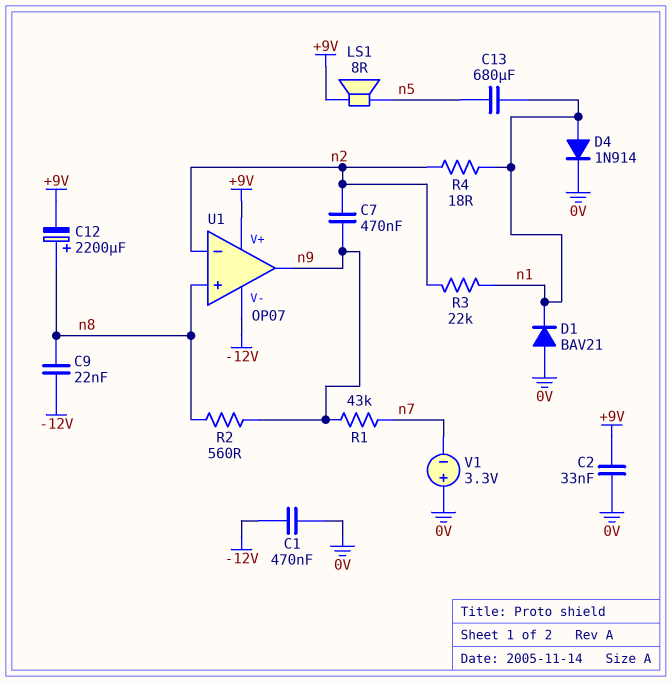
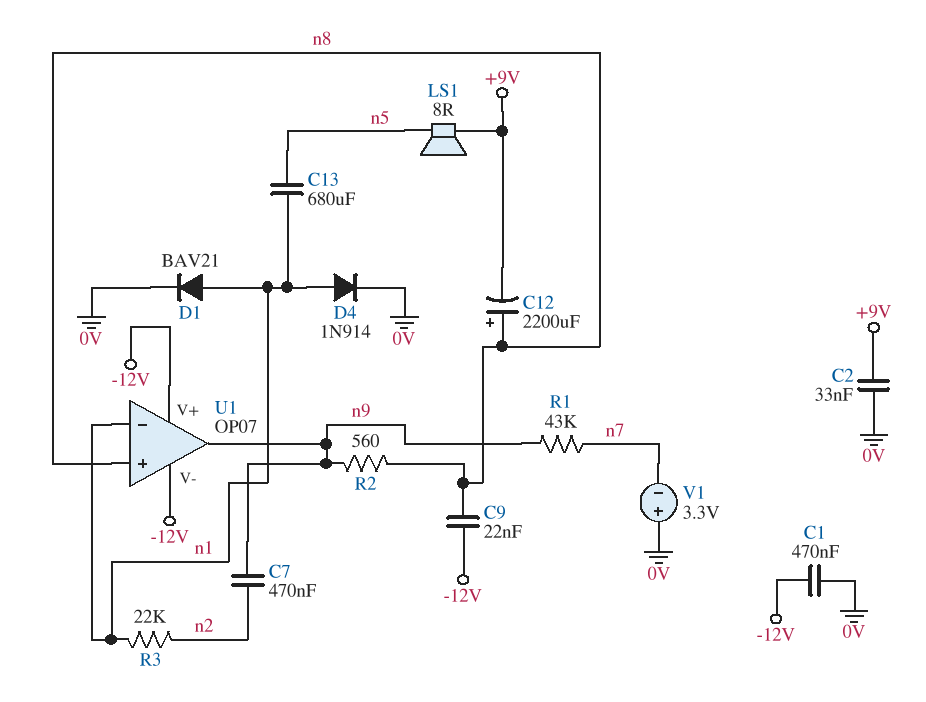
D1: diode BAV21 (A 0V, K n1) -> diode BAV21 (A n1, K 0V)
R4: 18 (n1, n2) -> none
U1 pin V+: +9V -> -12V
U1 pin in-: n2 -> n1

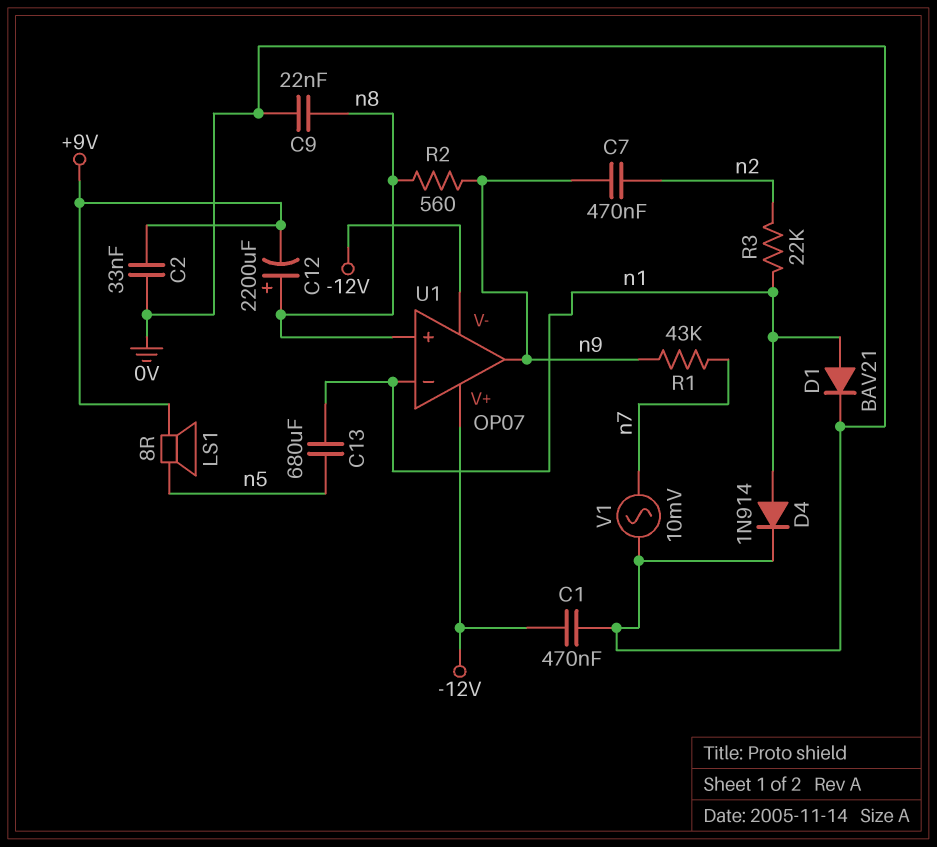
C9: 22nF (-12V, n8) -> 22nF (0V, n8)
V1: 3.3V (plus 0V, minus n7) -> AC 10mV (0V, n7)

